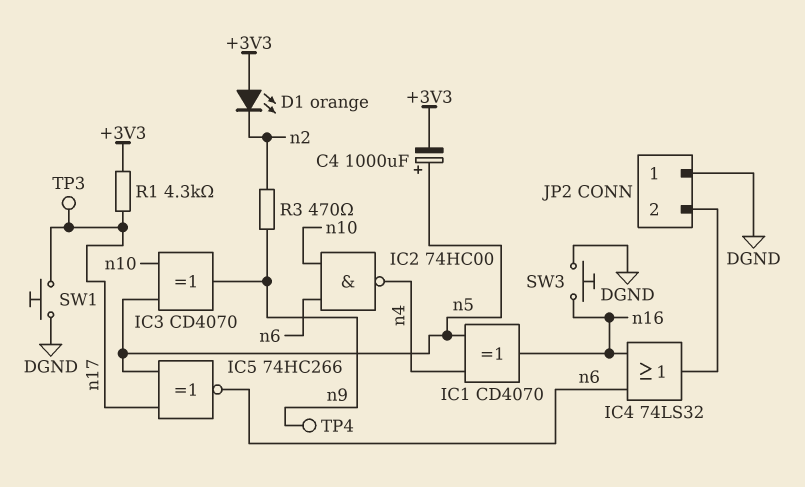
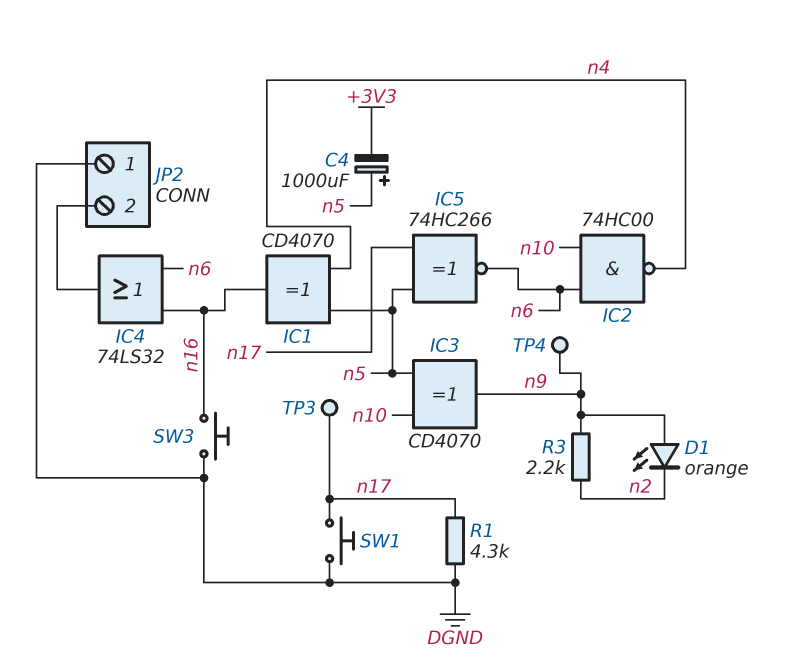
D1: LED orange (A +3V3, K n2) -> LED orange (A n9, K n2)
R1: 4.3k (+3V3, n17) -> 4.3k (DGND, n17)
R3: 470 (n2, n9) -> 2.2k (n2, n9)

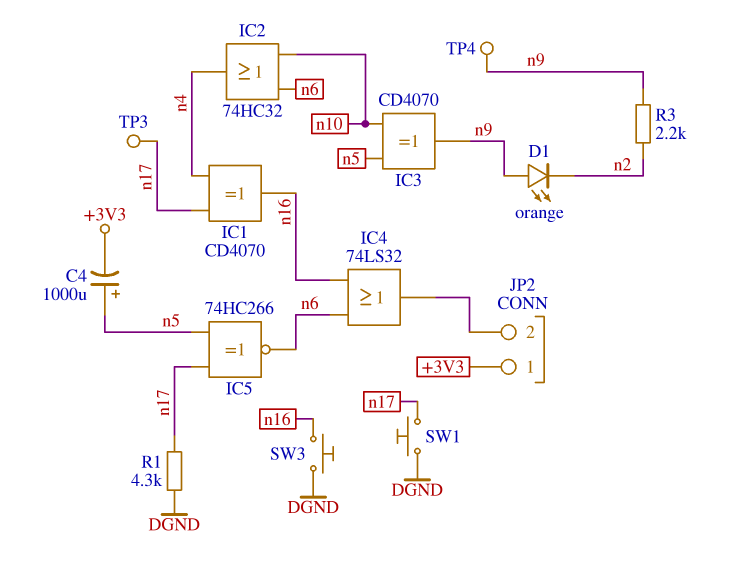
IC1: XOR CD4070 (in n4, in n5, out n16) -> XOR CD4070 (in n4, in n17, out n16)
IC2: NAND 74HC00 (in n6, in n10, out n4) -> OR 74HC32 (in n6, in n10, out n4)
JP2 pin 1: DGND -> +3V3

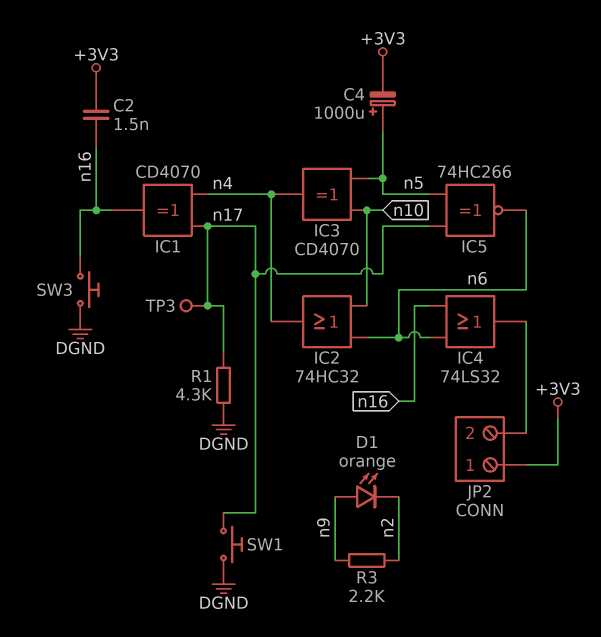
C2: none -> 1.5nF (+3V3, n16)
IC3: XOR CD4070 (in n5, in n10, out n9) -> XOR CD4070 (in n5, in n10, out n4)
TP4: test point (n9) -> none

